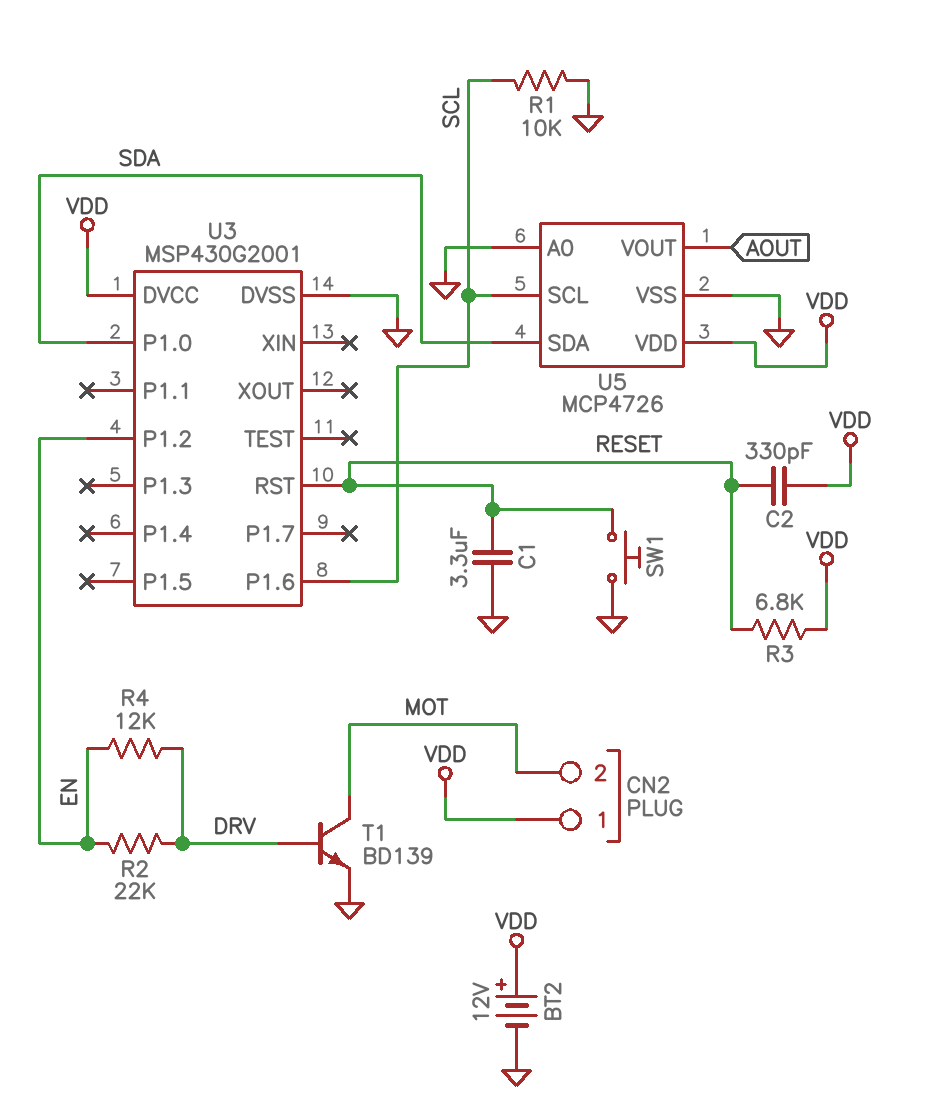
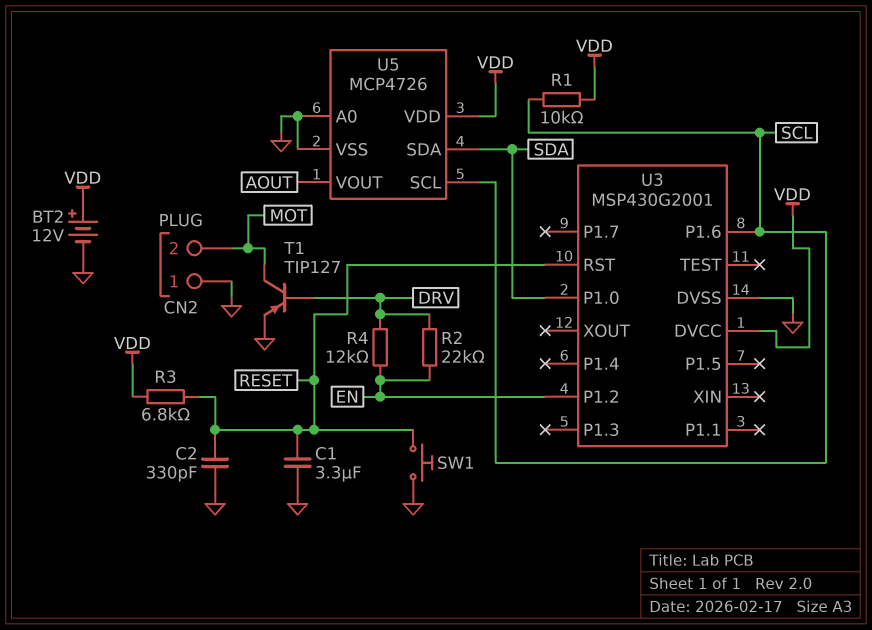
C2: 330pF (RESET, VDD) -> 330pF (GND, RESET)
CN2 pin 1: VDD -> GND
R1: 10k (GND, SCL) -> 10k (SCL, VDD)
T1: NPN BD139 (B DRV, C MOT, E GND) -> PNP TIP127 (B DRV, C MOT, E GND)

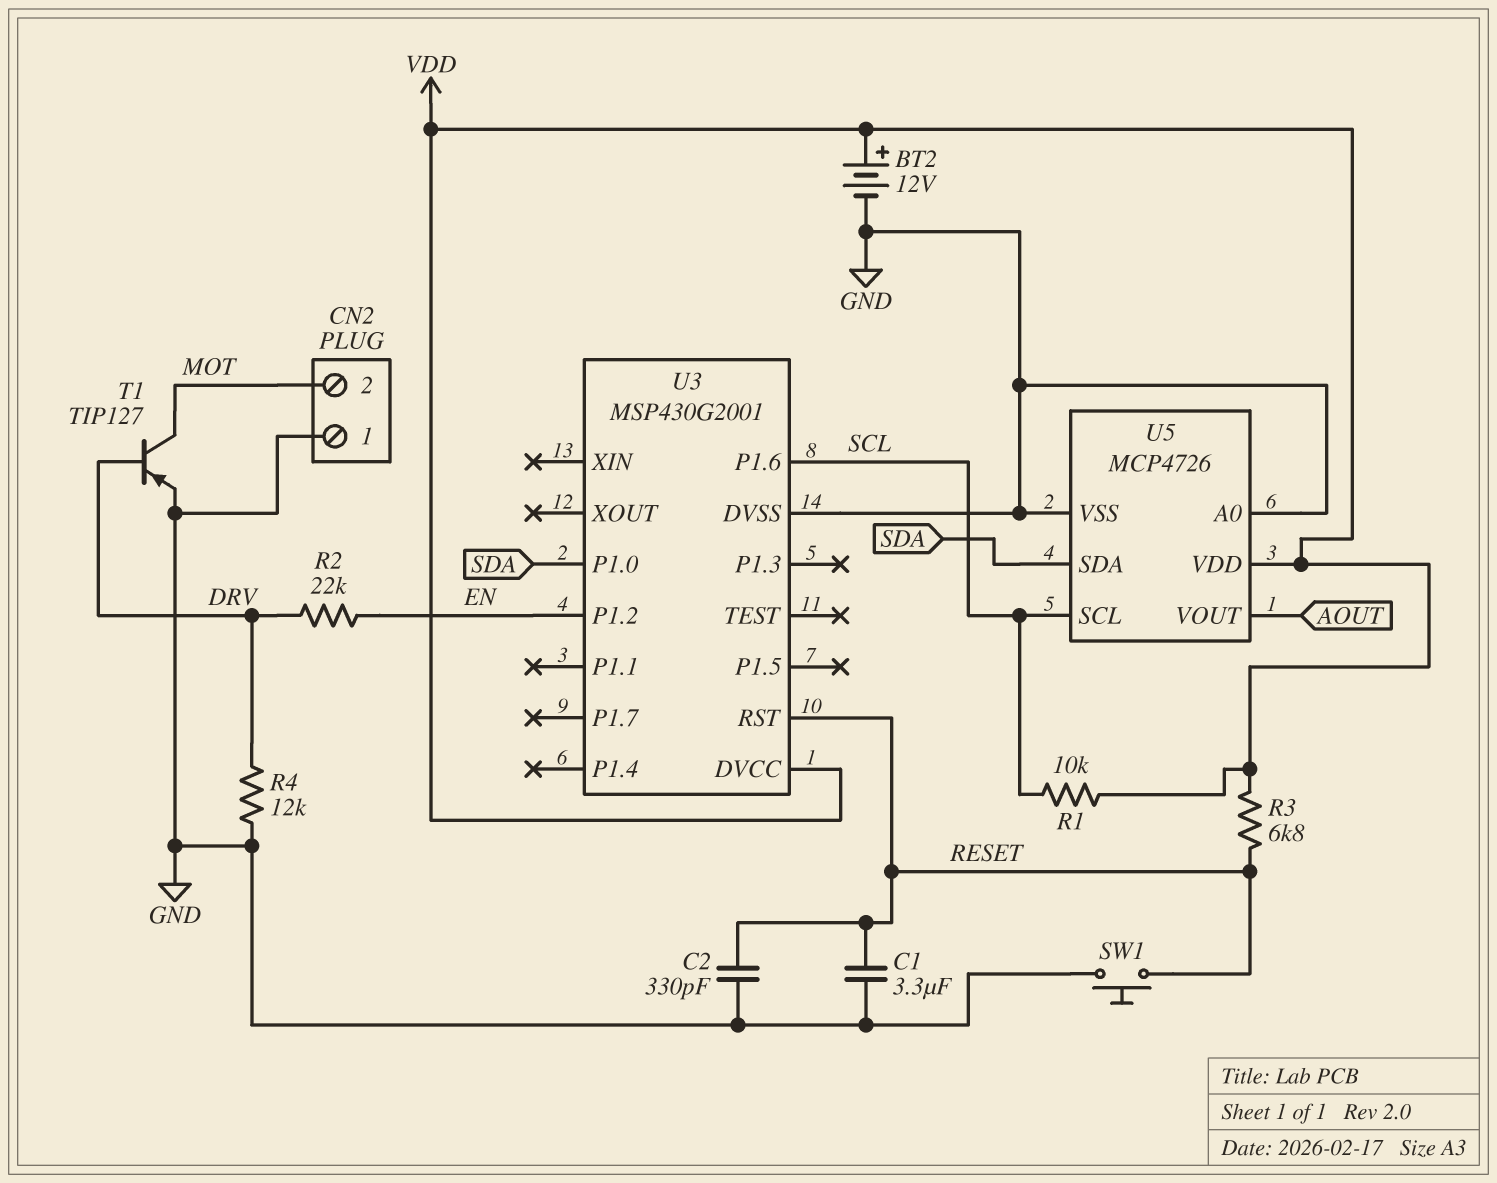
R4: 12k (DRV, EN) -> 12k (DRV, GND)

